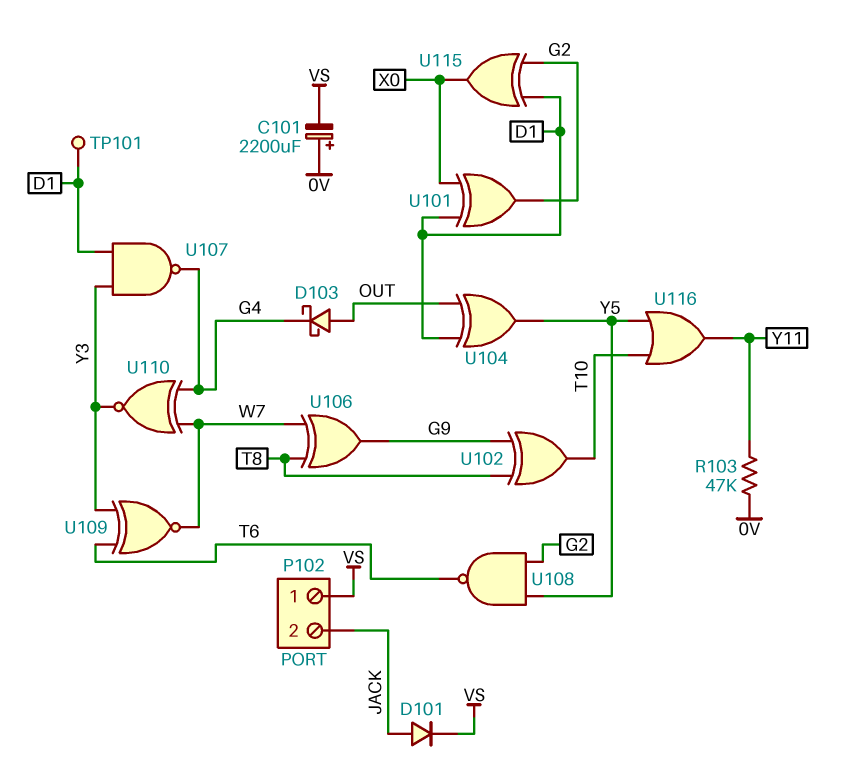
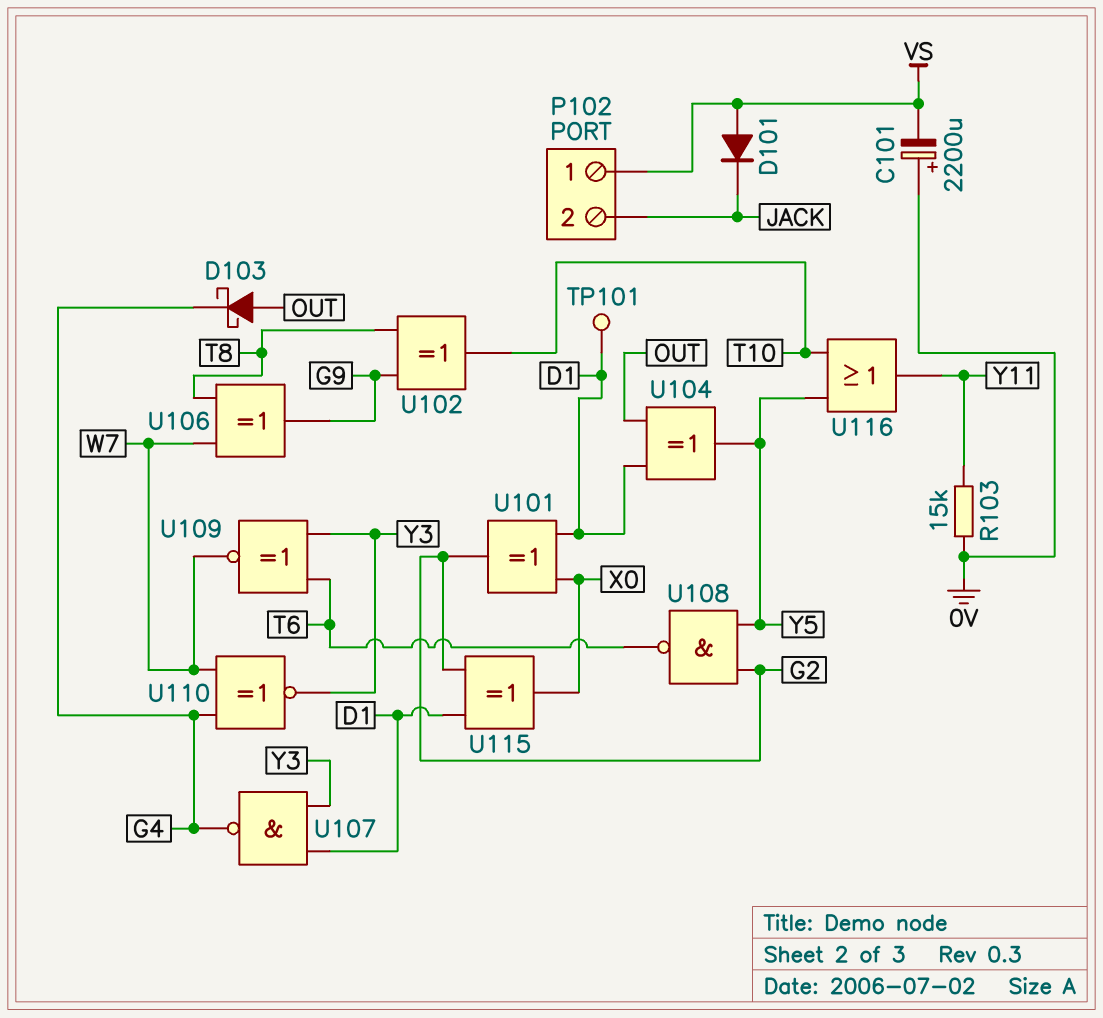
D101: diode (A JACK, K VS) -> diode (A VS, K JACK)
R103: 47k (0V, Y11) -> 15k (0V, Y11)

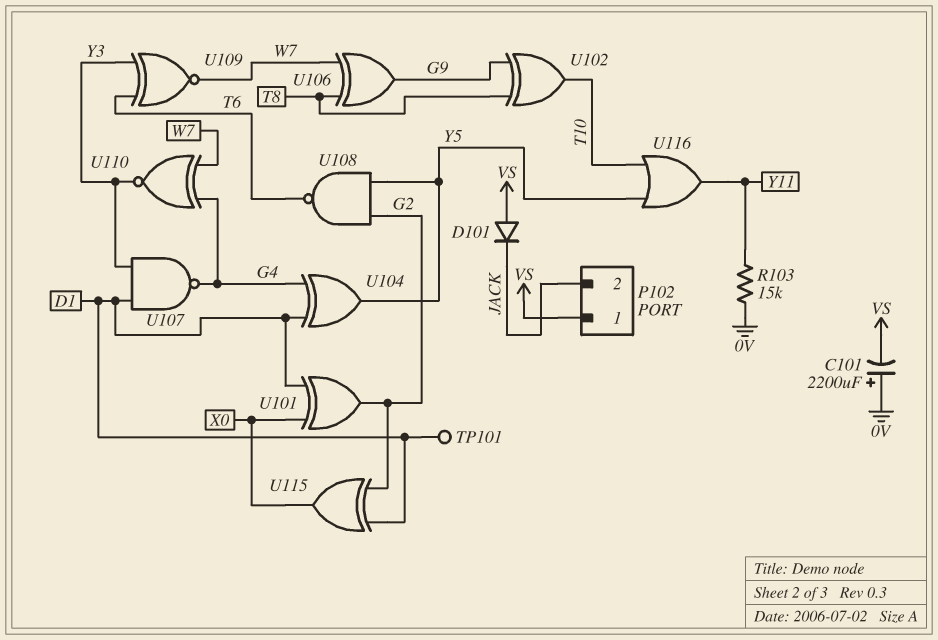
D103: schottky (A OUT, K G4) -> none
U104: XOR (in D1, in OUT, out Y5) -> XOR (in D1, in G4, out Y5)

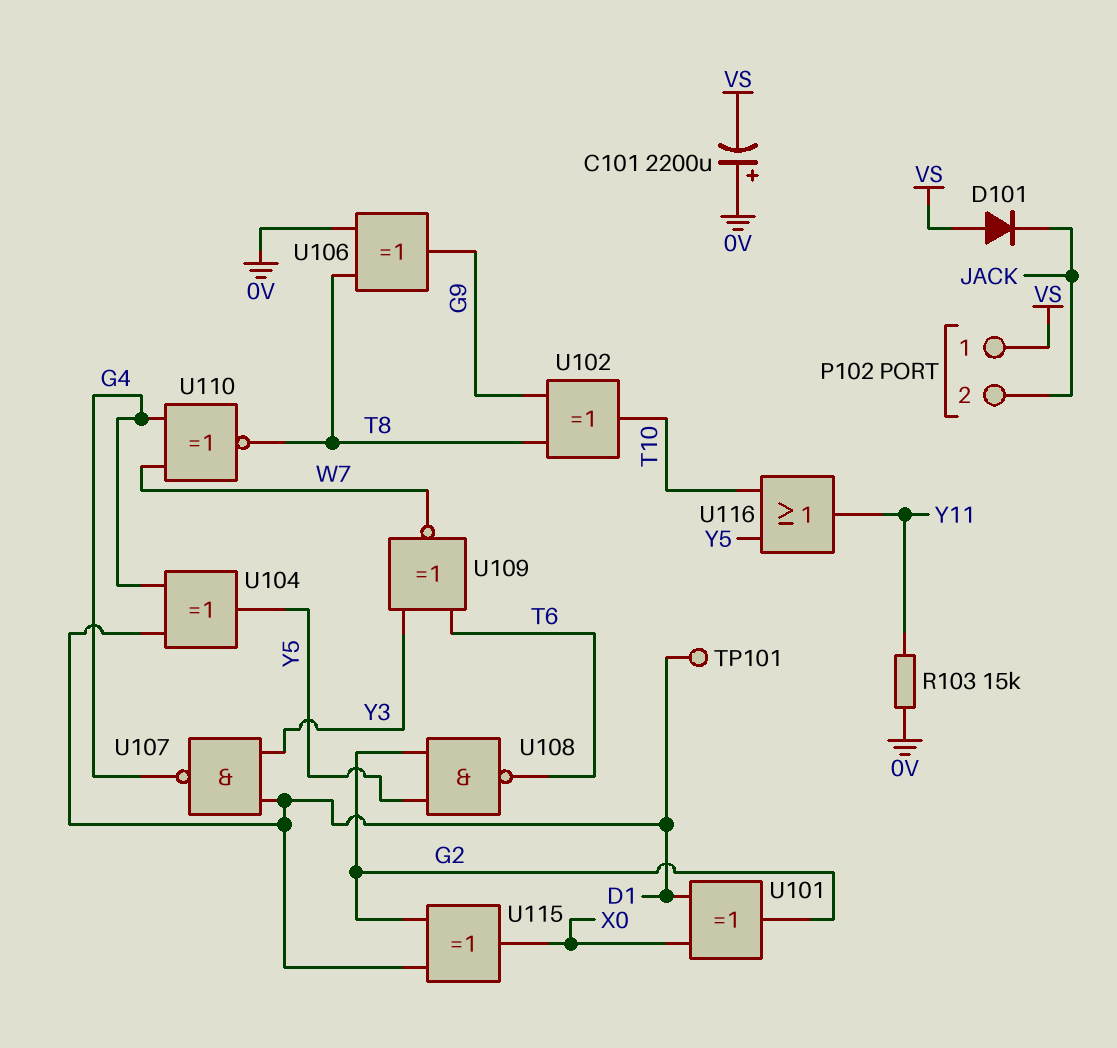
U106: XOR (in T8, in W7, out G9) -> XOR (in 0V, in T8, out G9)
U110: XNOR (in G4, in W7, out Y3) -> XNOR (in G4, in W7, out T8)

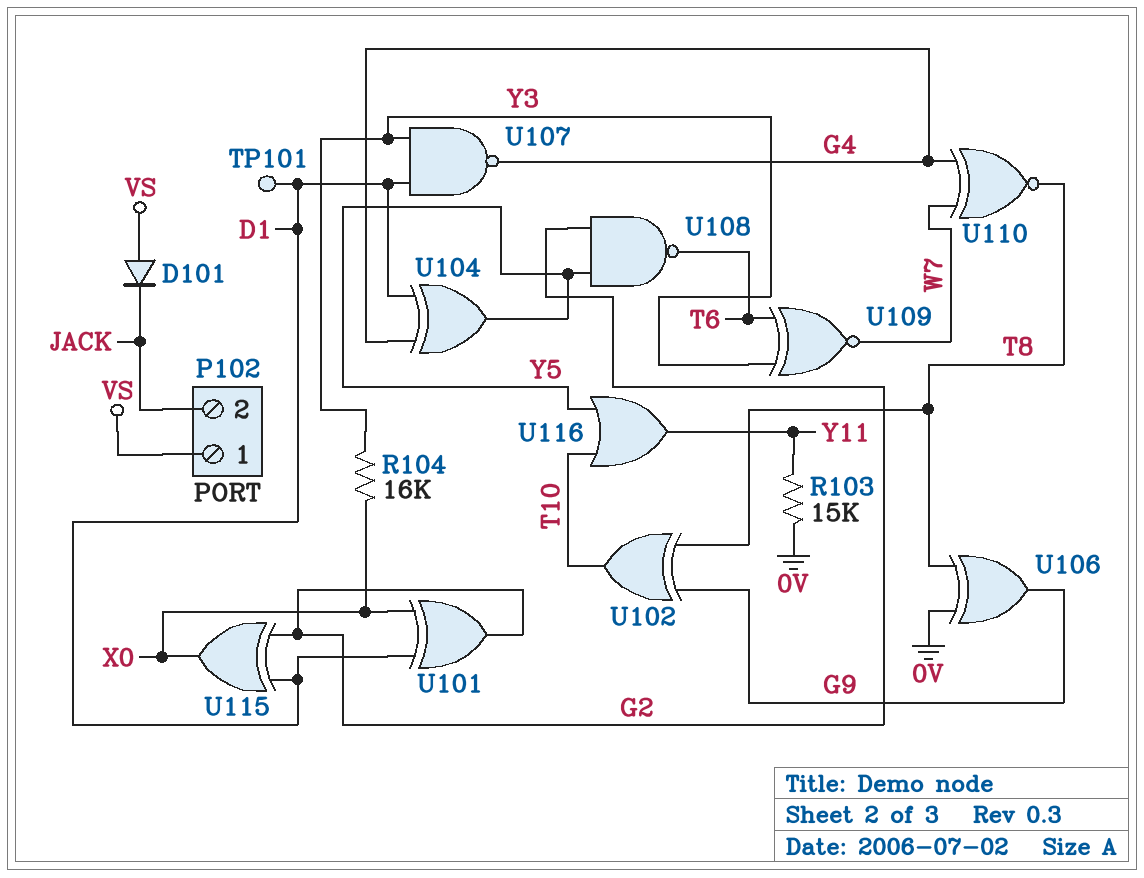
C101: 2200uF (plus 0V, minus VS) -> none
R104: none -> 16k (X0, Y3)

